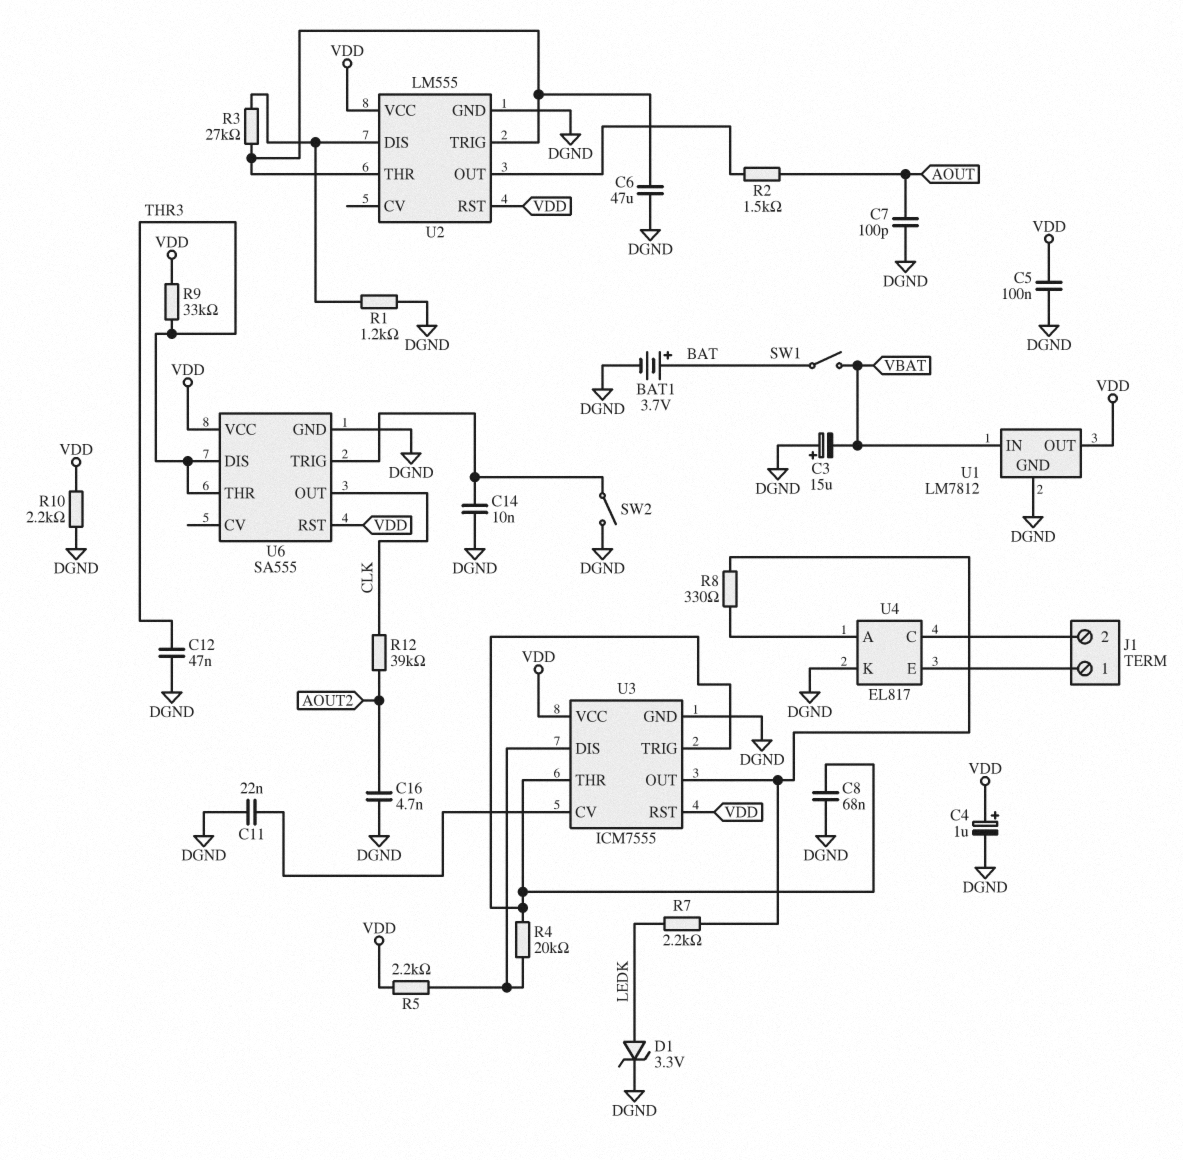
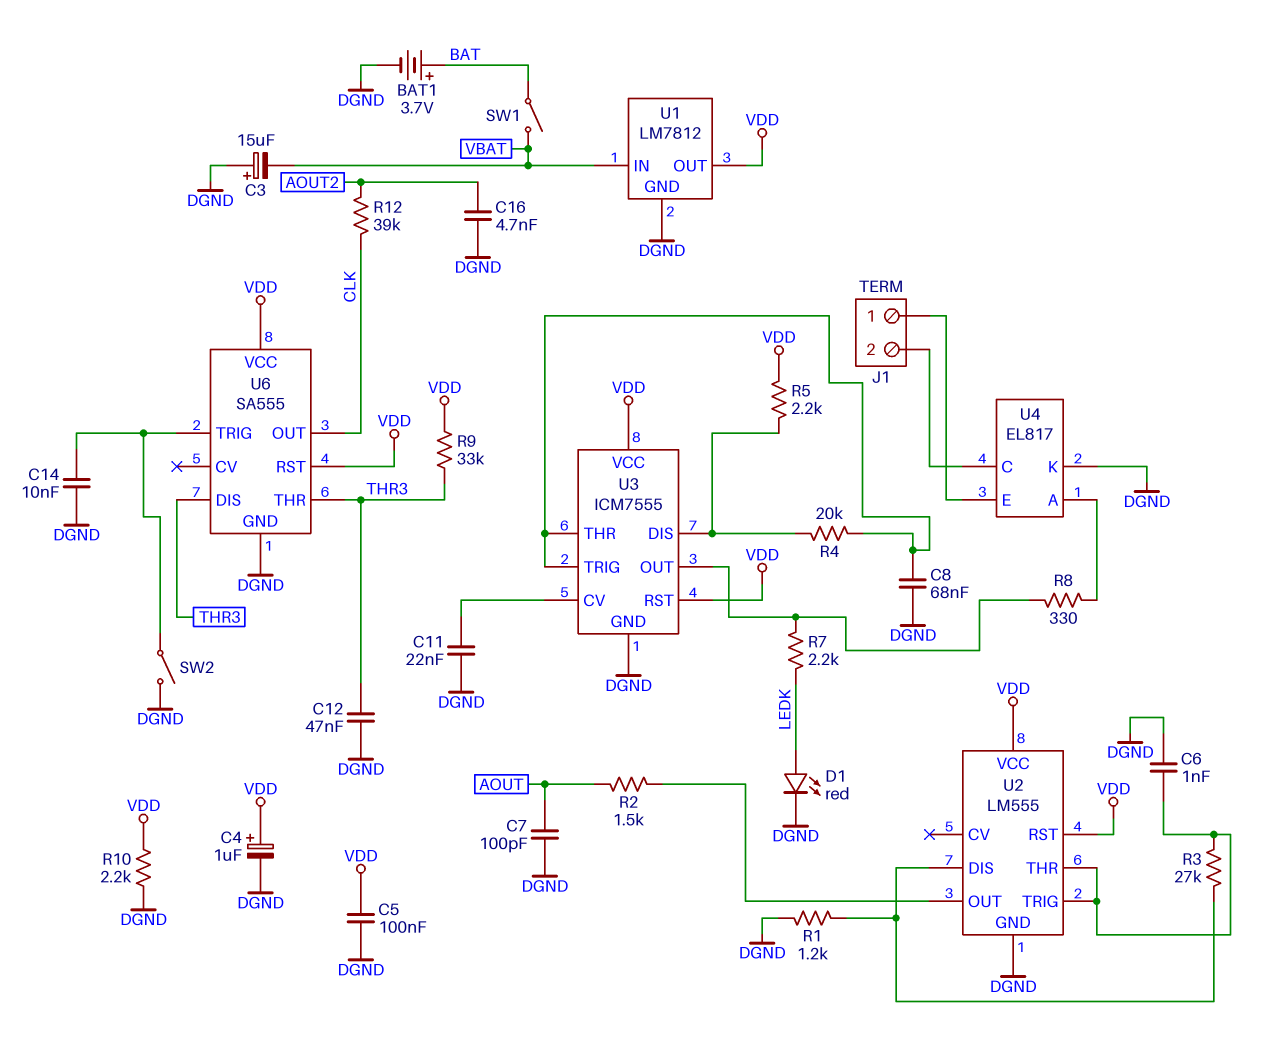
C6: 47uF (DGND, U2/THR) -> 1nF (DGND, U2/THR)
D1: zener 3.3V (A LEDK, K DGND) -> LED red (A LEDK, K DGND)

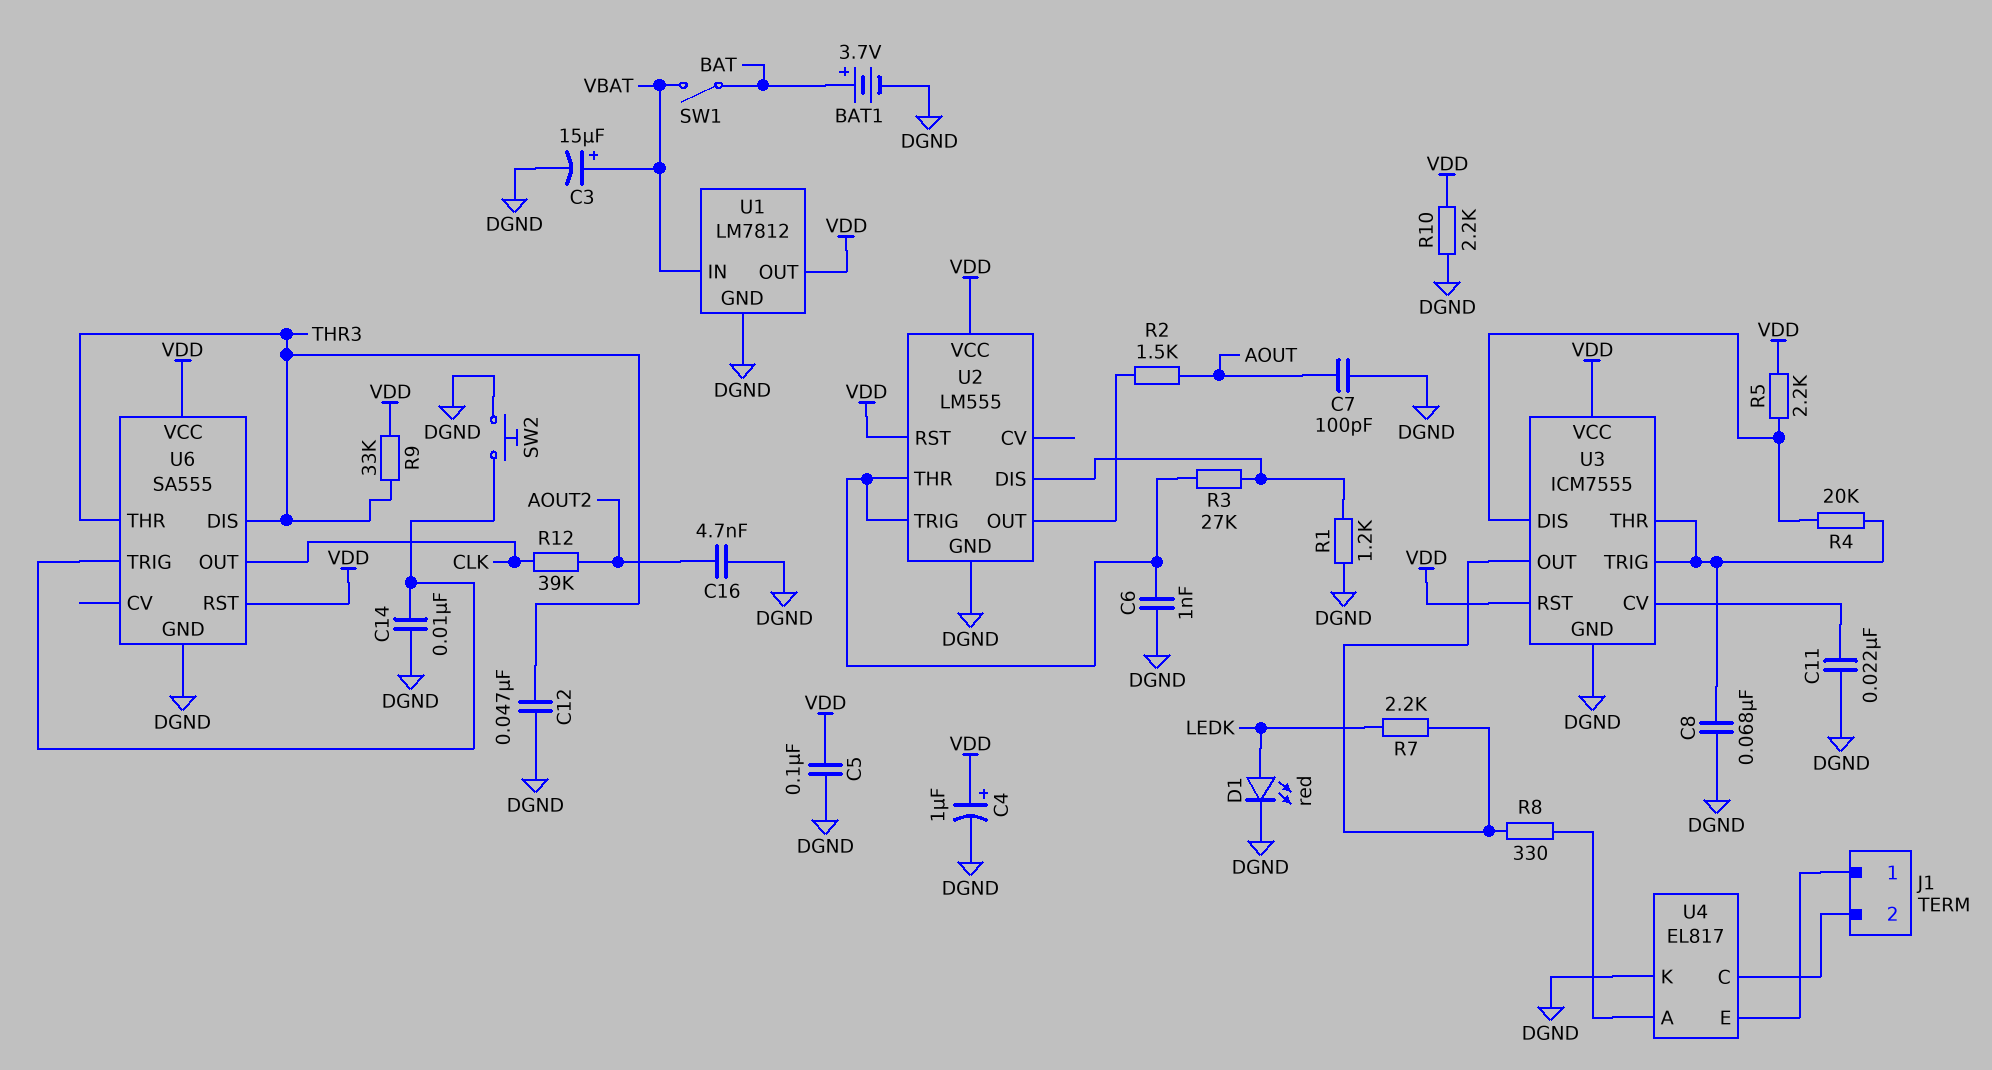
C3: 15uF (plus DGND, minus VBAT) -> 15uF (plus VBAT, minus DGND)
SW2: switch (DGND, U6/TRIG) -> button (DGND, U6/TRIG)

